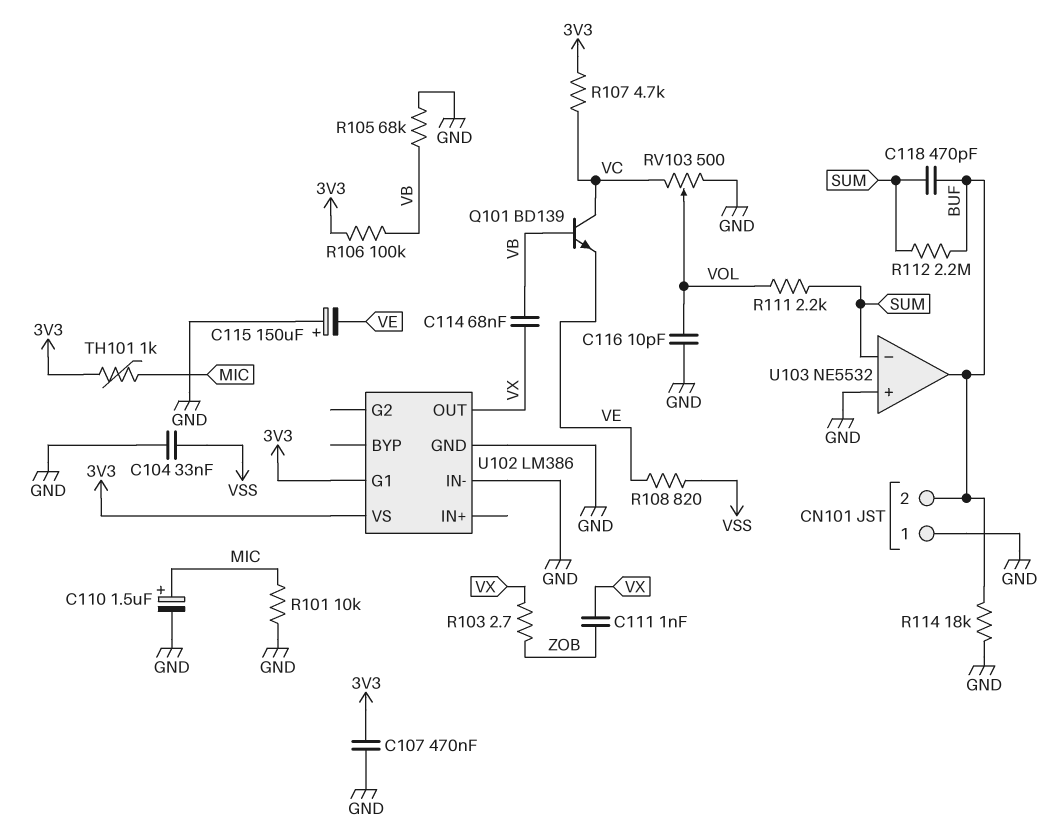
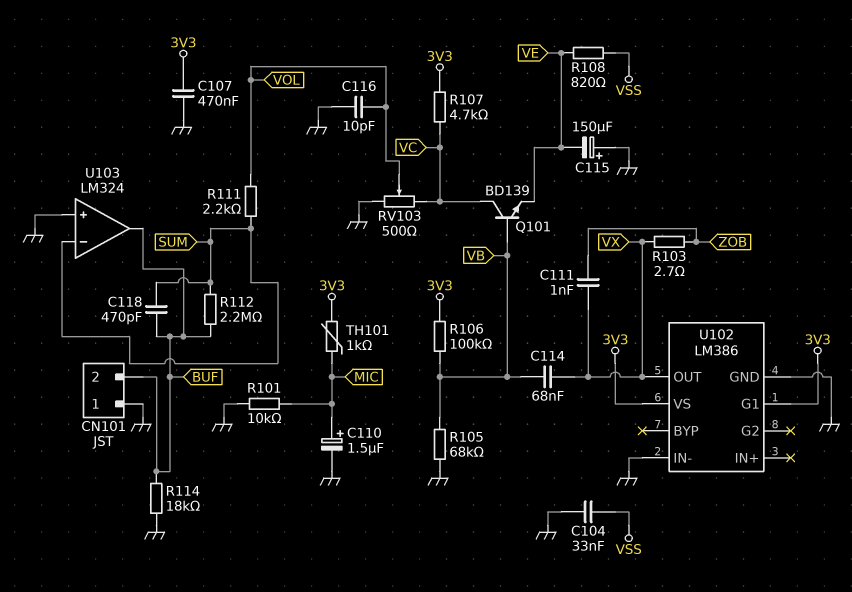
U103: NE5532 -> LM324

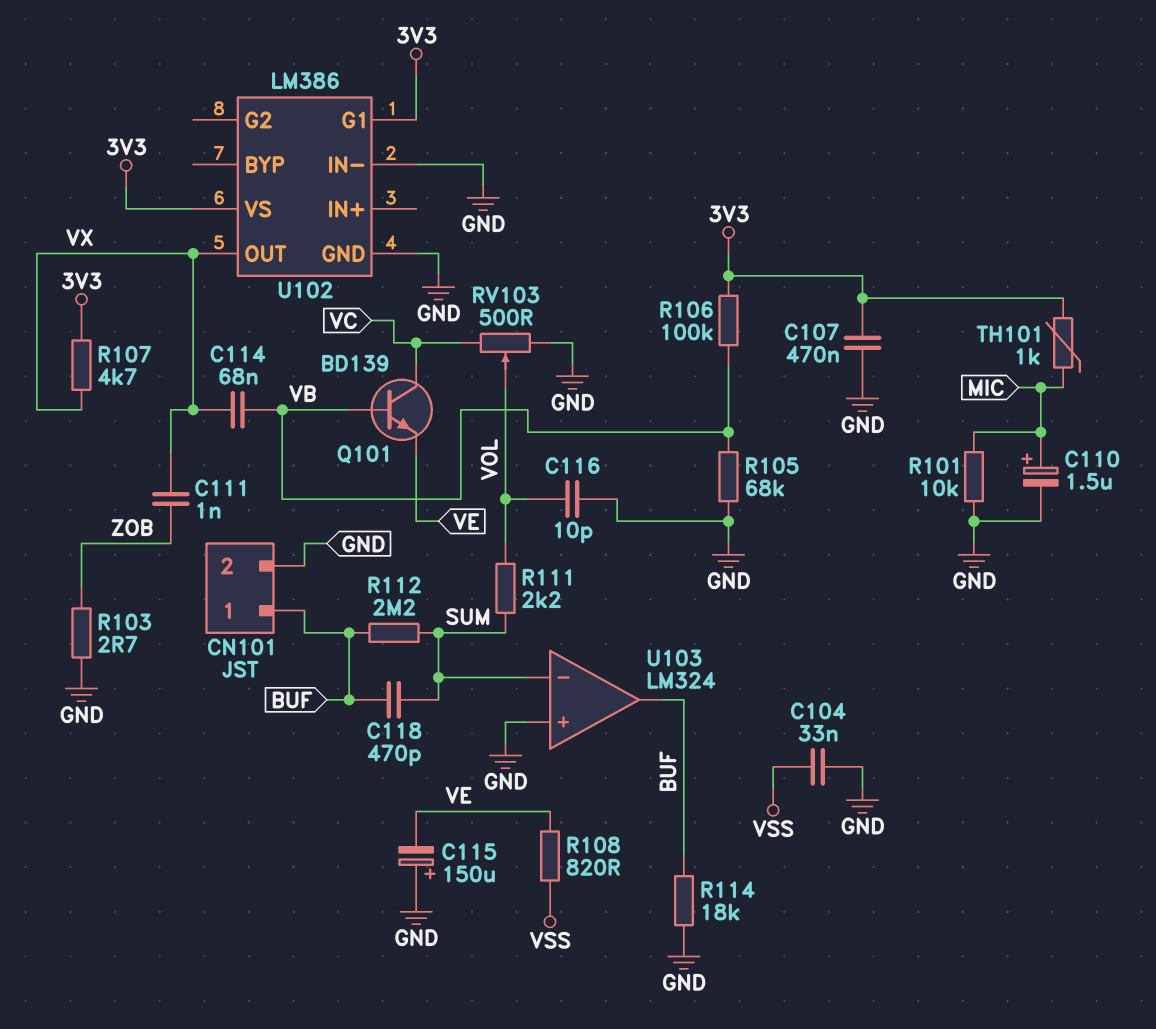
CN101 pin 1: GND -> BUF
CN101 pin 2: BUF -> GND
R103: 2.7 (VX, ZOB) -> 2.7 (GND, ZOB)
R107: 4.7k (3V3, VC) -> 4.7k (3V3, VX)

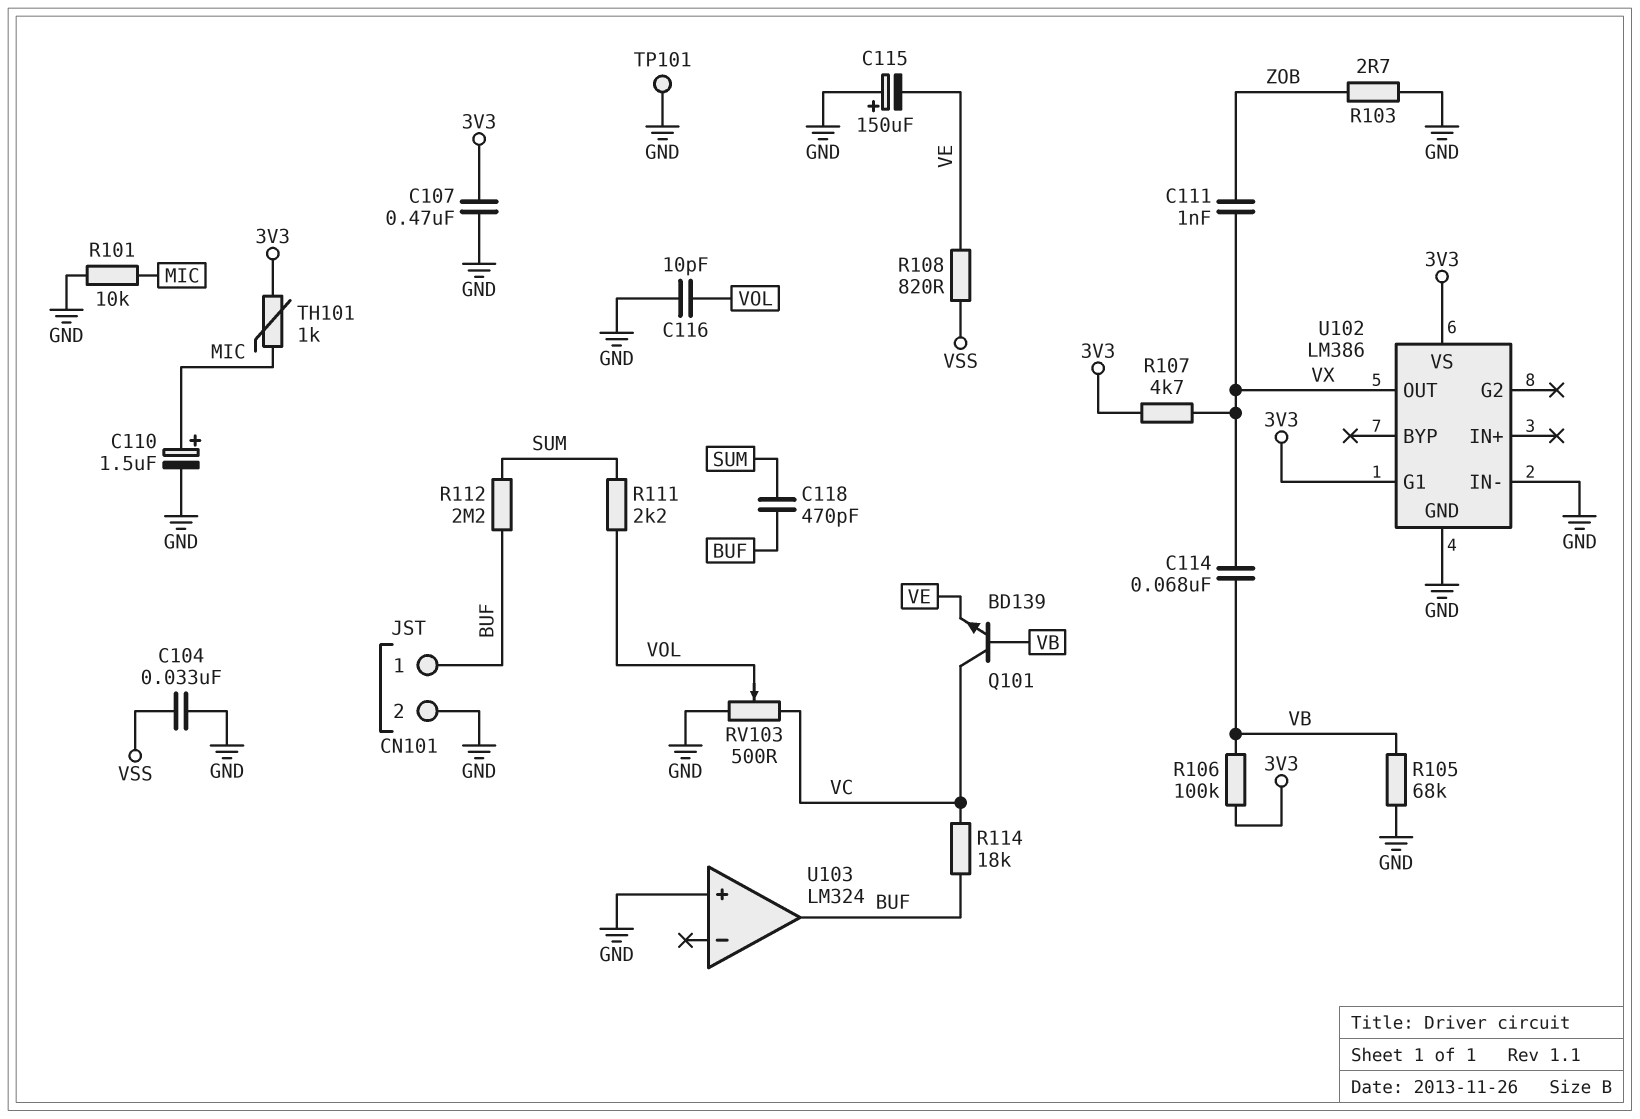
R114: 18k (BUF, GND) -> 18k (BUF, VC)
TP101: none -> test point (GND)
U103 pin in-: SUM -> none

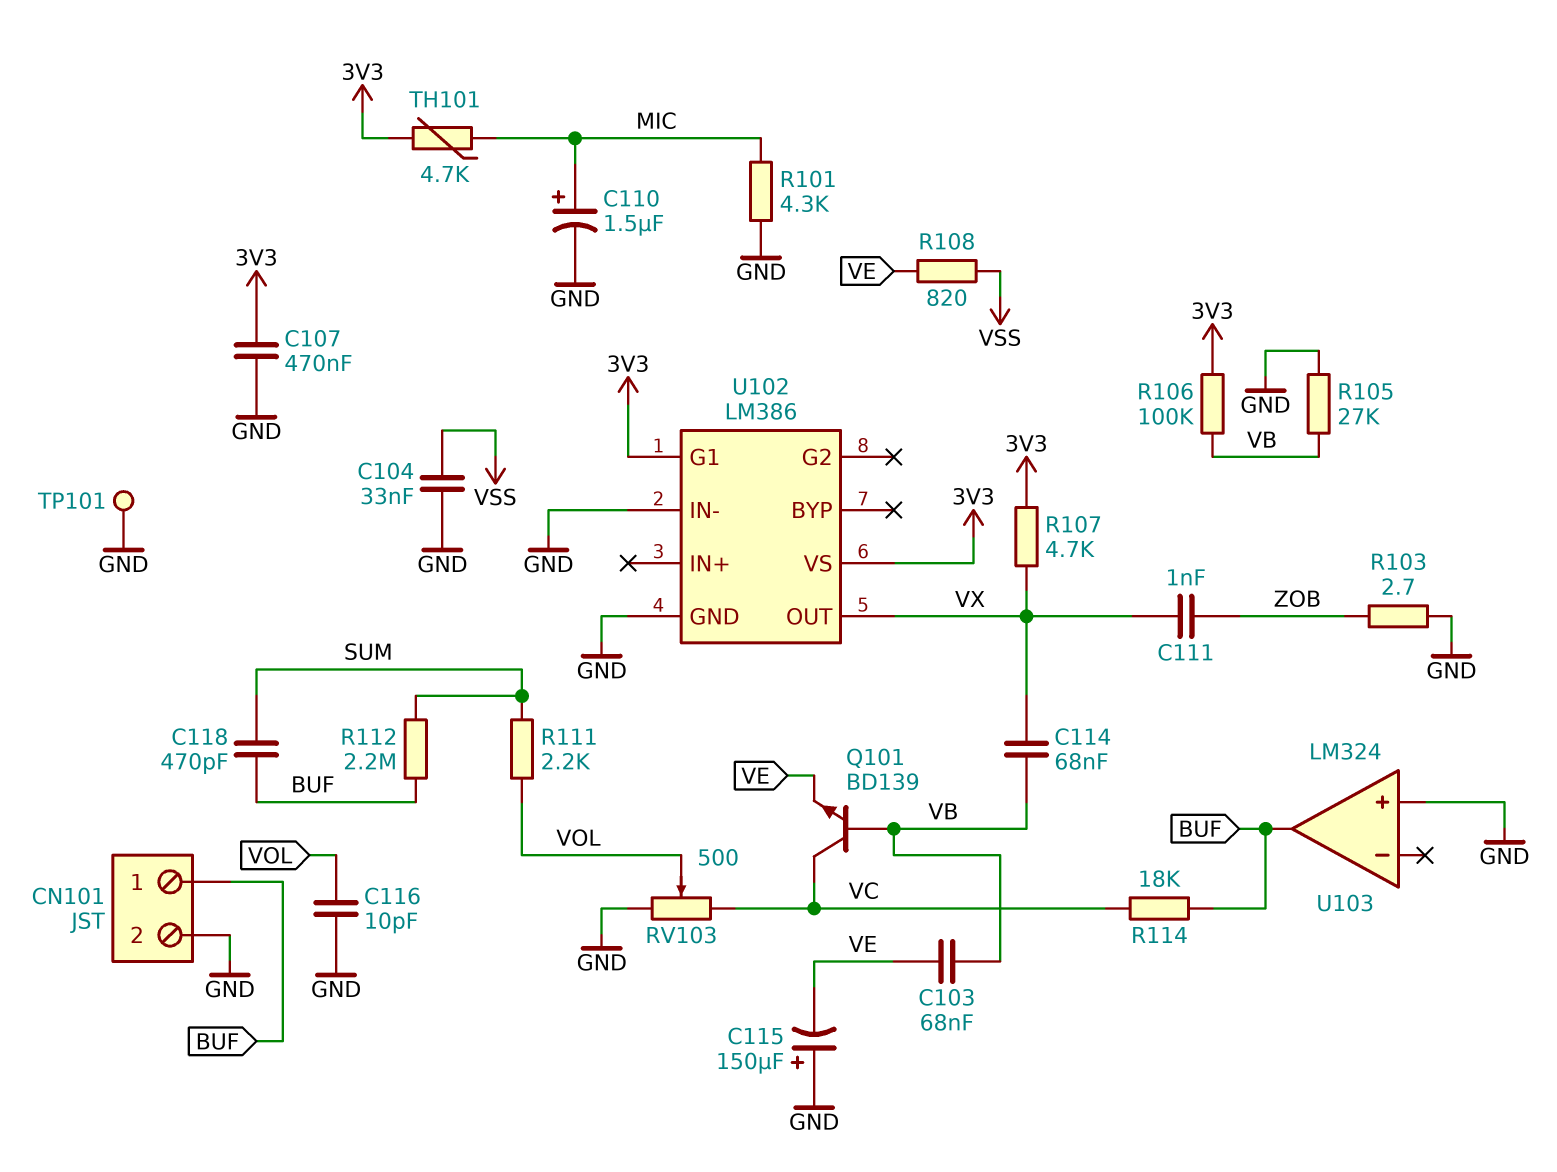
C103: none -> 68nF (VB, VE)
R101: 10k (GND, MIC) -> 4.3k (GND, MIC)
R105: 68k (GND, VB) -> 27k (GND, VB)
TH101: 1k (3V3, MIC) -> 4.7k (3V3, MIC)

